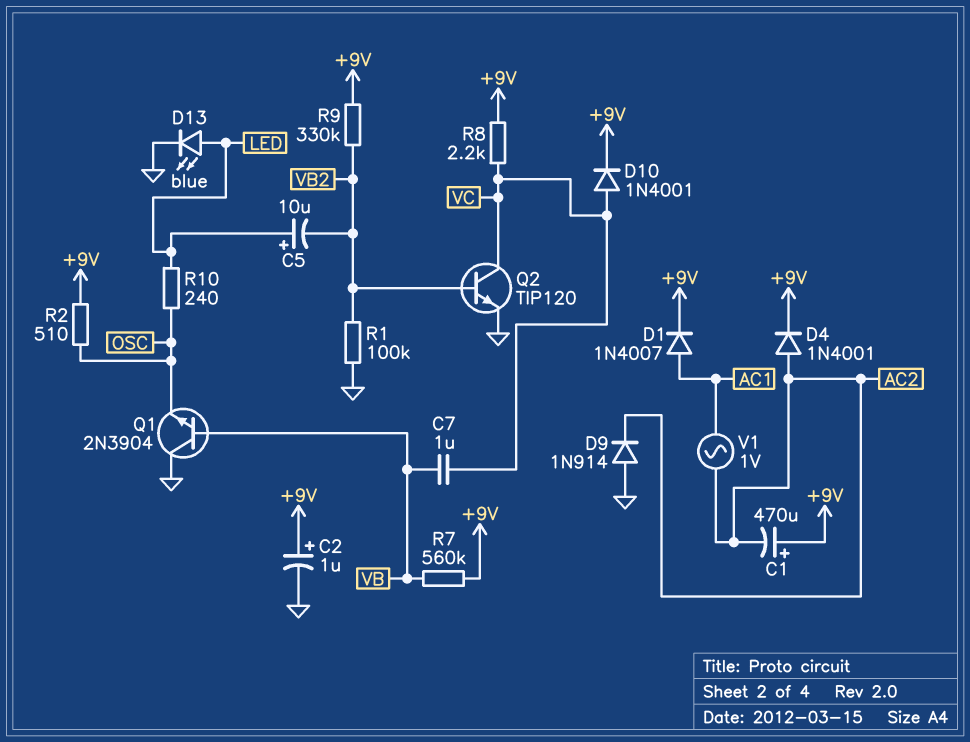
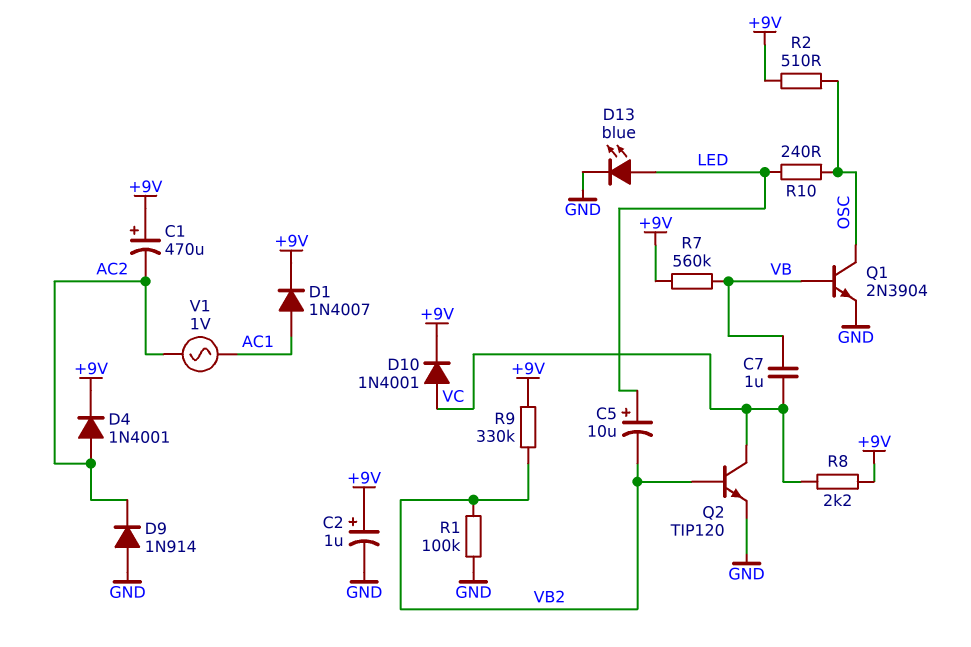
Q1: NPN 2N3904 (B VB, C GND, E OSC) -> NPN 2N3904 (B VB, C OSC, E GND)

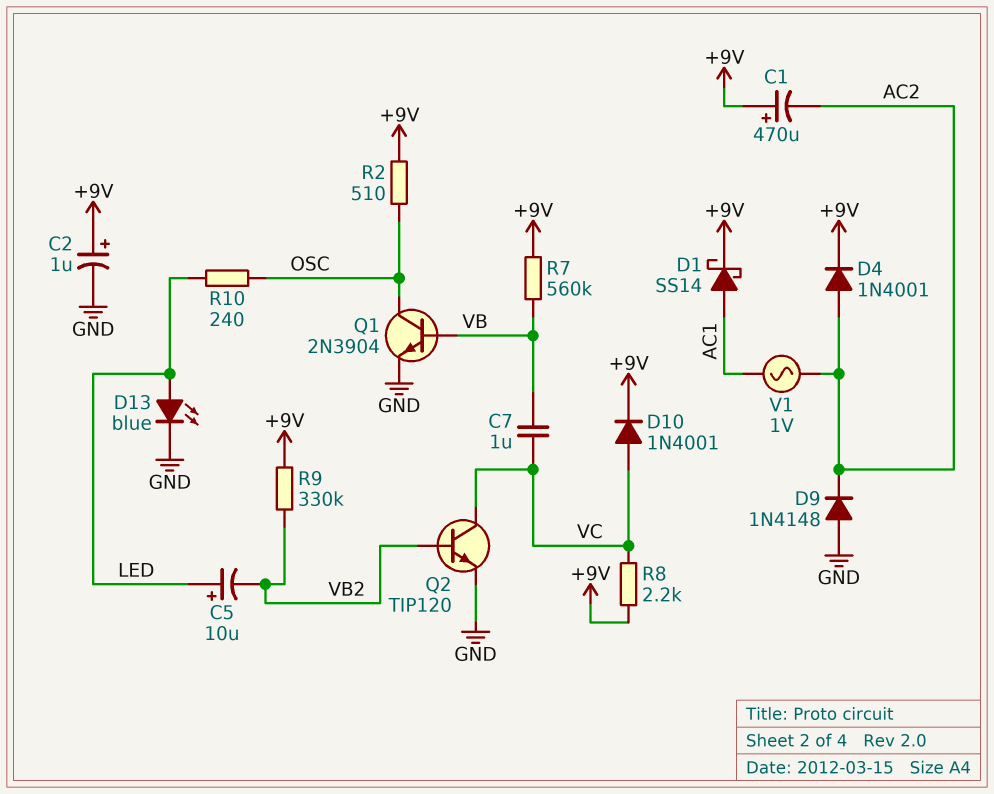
D1: diode 1N4007 (A AC1, K +9V) -> schottky SS14 (A AC1, K +9V)
D9: diode 1N914 (A GND, K AC2) -> diode 1N4148 (A GND, K AC2)
R1: 100k (GND, VB2) -> none

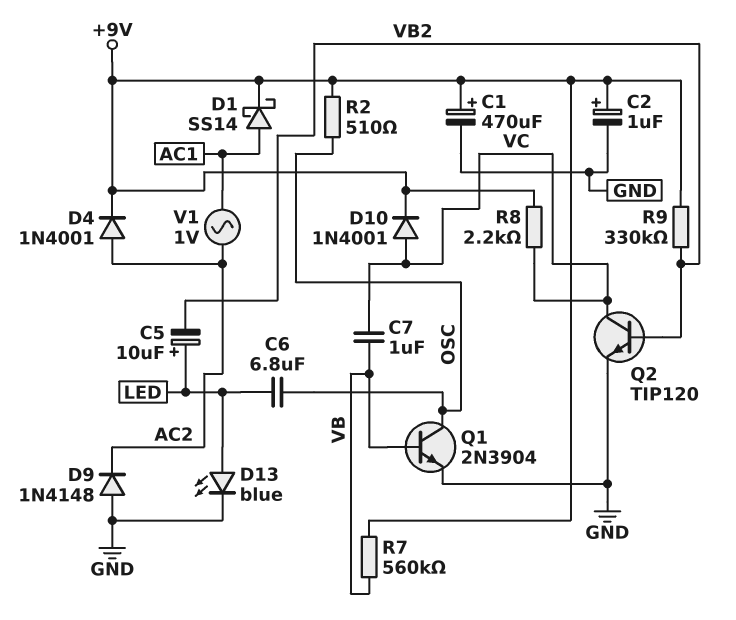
C1: 470uF (plus +9V, minus AC2) -> 470uF (plus +9V, minus GND)
C6: none -> 6.8uF (LED, OSC)
R10: 240 (LED, OSC) -> none

